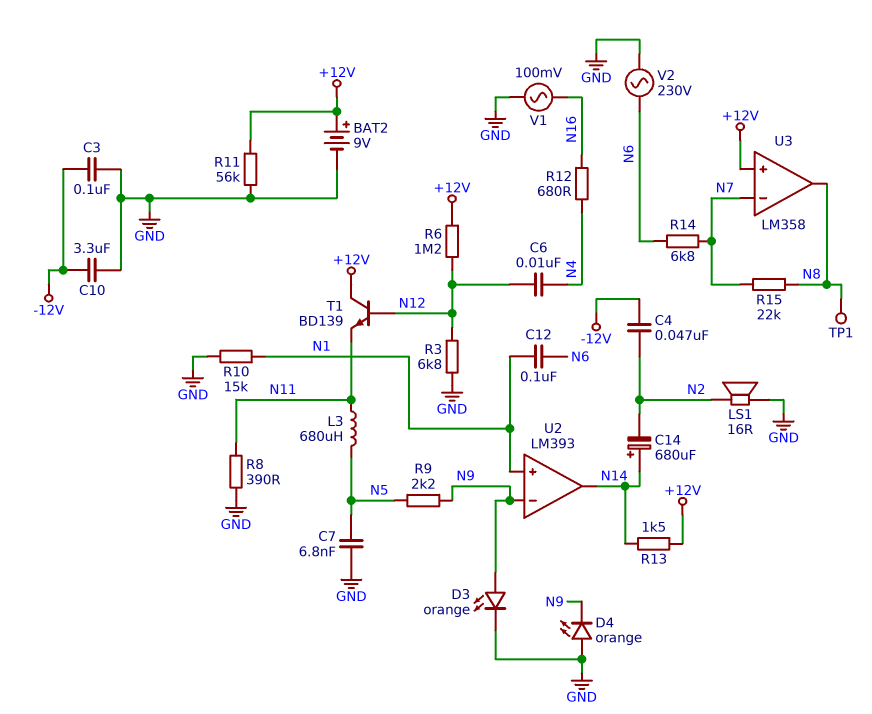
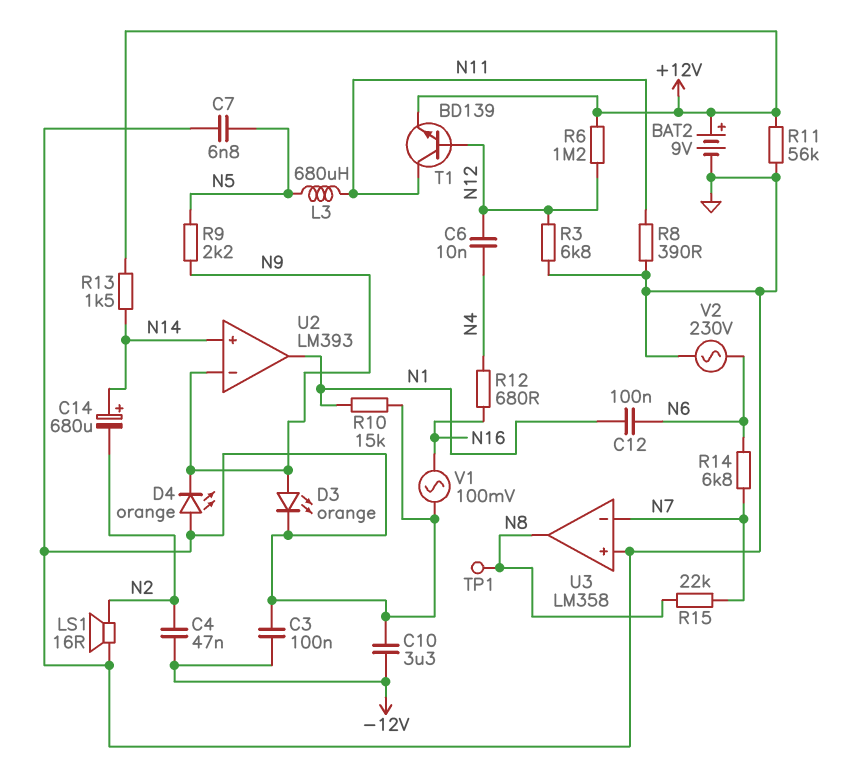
T1: NPN BD139 (B N12, C +12V, E N11) -> NPN BD139 (B N12, C N11, E +12V)
U2 pin in+: N1 -> N14
U2 pin out: N14 -> N1
U3 pin in+: +12V -> GND

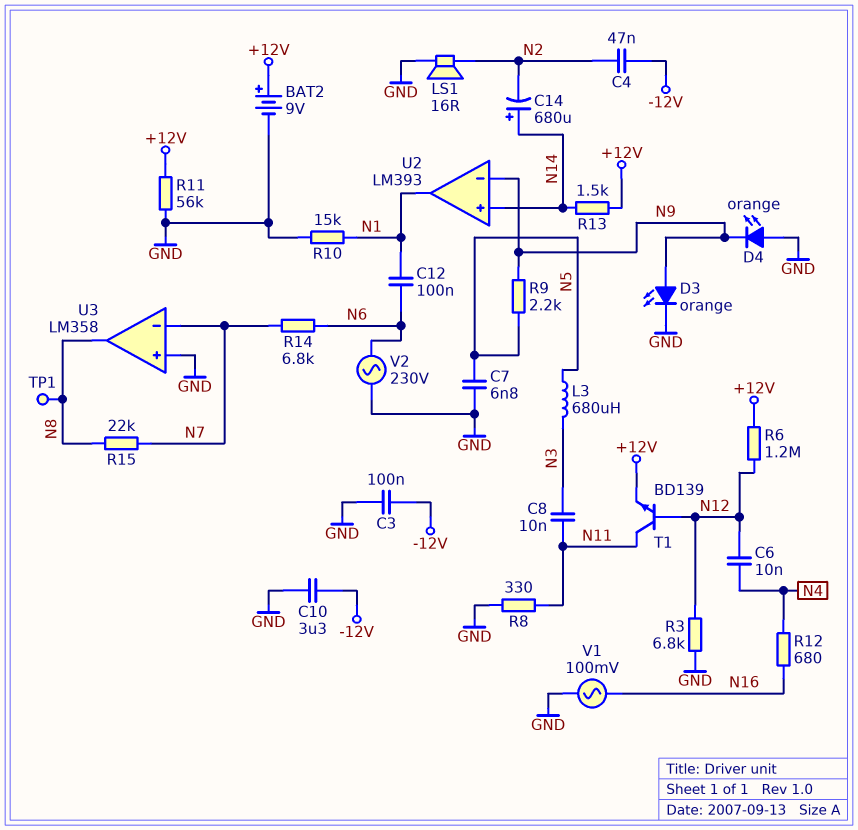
C8: none -> 10nF (N3, N11)
L3: 680uH (N5, N11) -> 680uH (N3, N5)
R8: 390 (GND, N11) -> 330 (GND, N11)

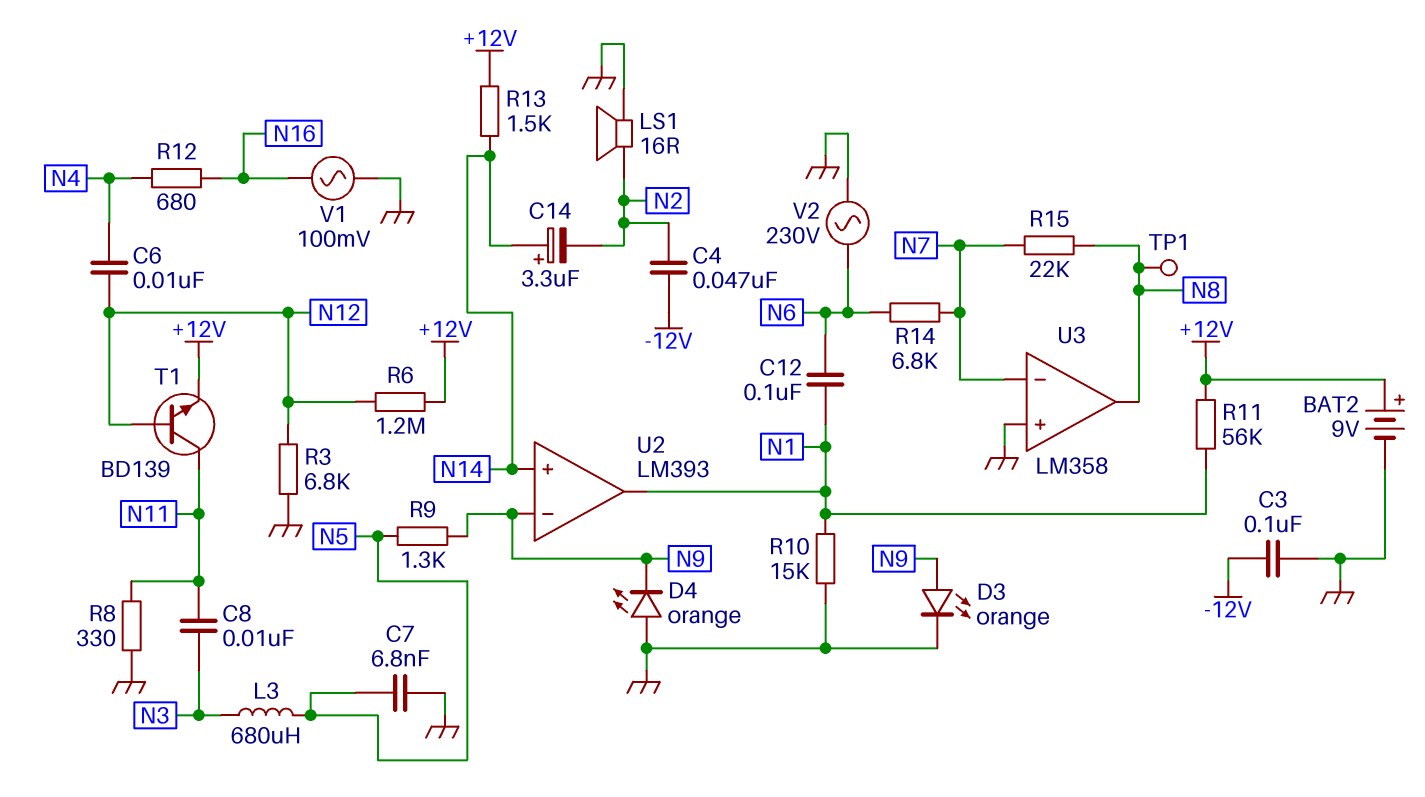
C10: 3.3uF (-12V, GND) -> none
C14: 680uF (plus N14, minus N2) -> 3.3uF (plus N14, minus N2)
R9: 2.2k (N5, N9) -> 1.3k (N5, N9)
R11: 56k (+12V, GND) -> 56k (+12V, N1)

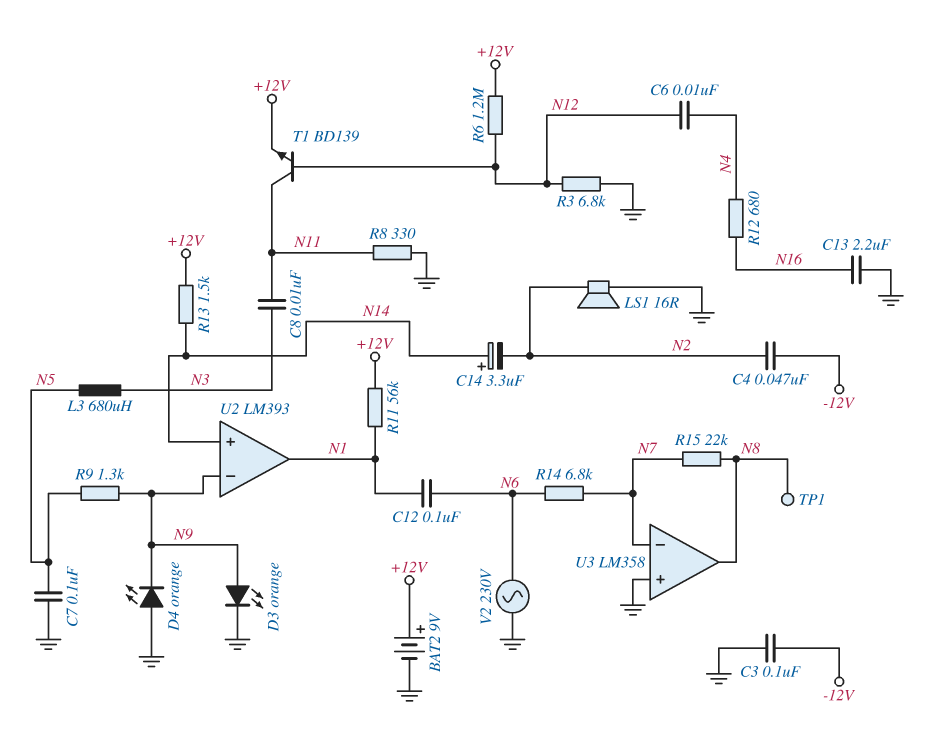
C7: 6.8nF (GND, N5) -> 100nF (GND, N5)
C13: none -> 2.2uF (GND, N16)
R10: 15k (GND, N1) -> none
V1: AC 100mV (GND, N16) -> none

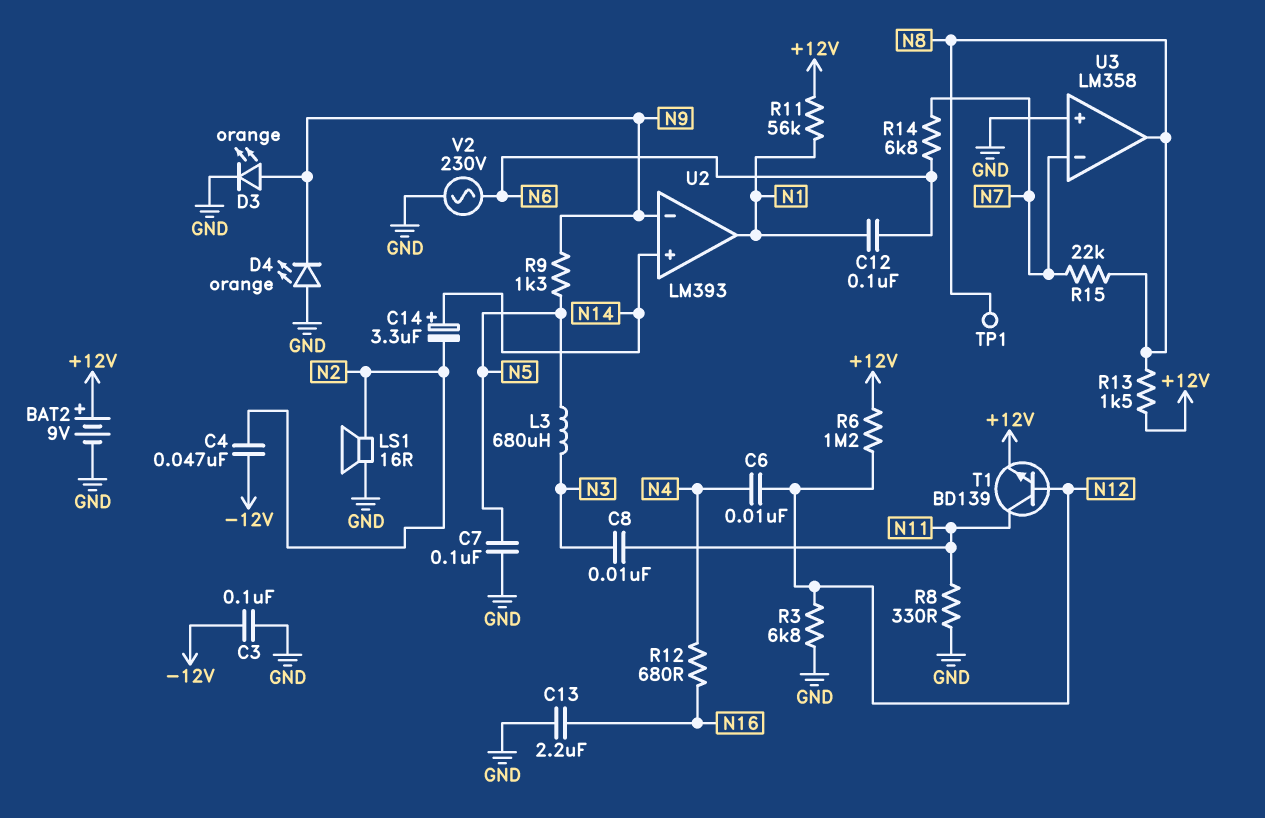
R13: 1.5k (+12V, N14) -> 1.5k (+12V, N8)

